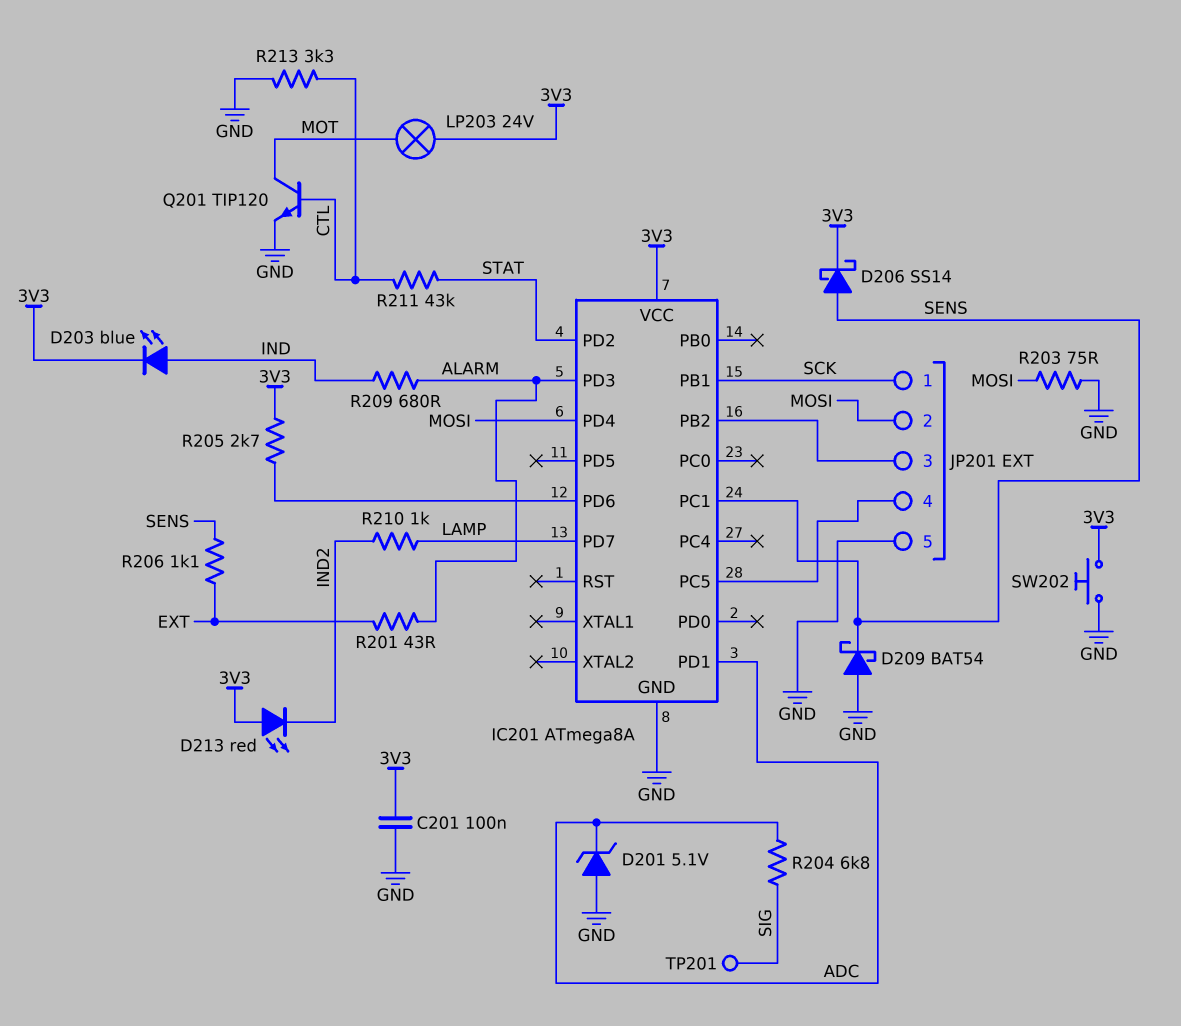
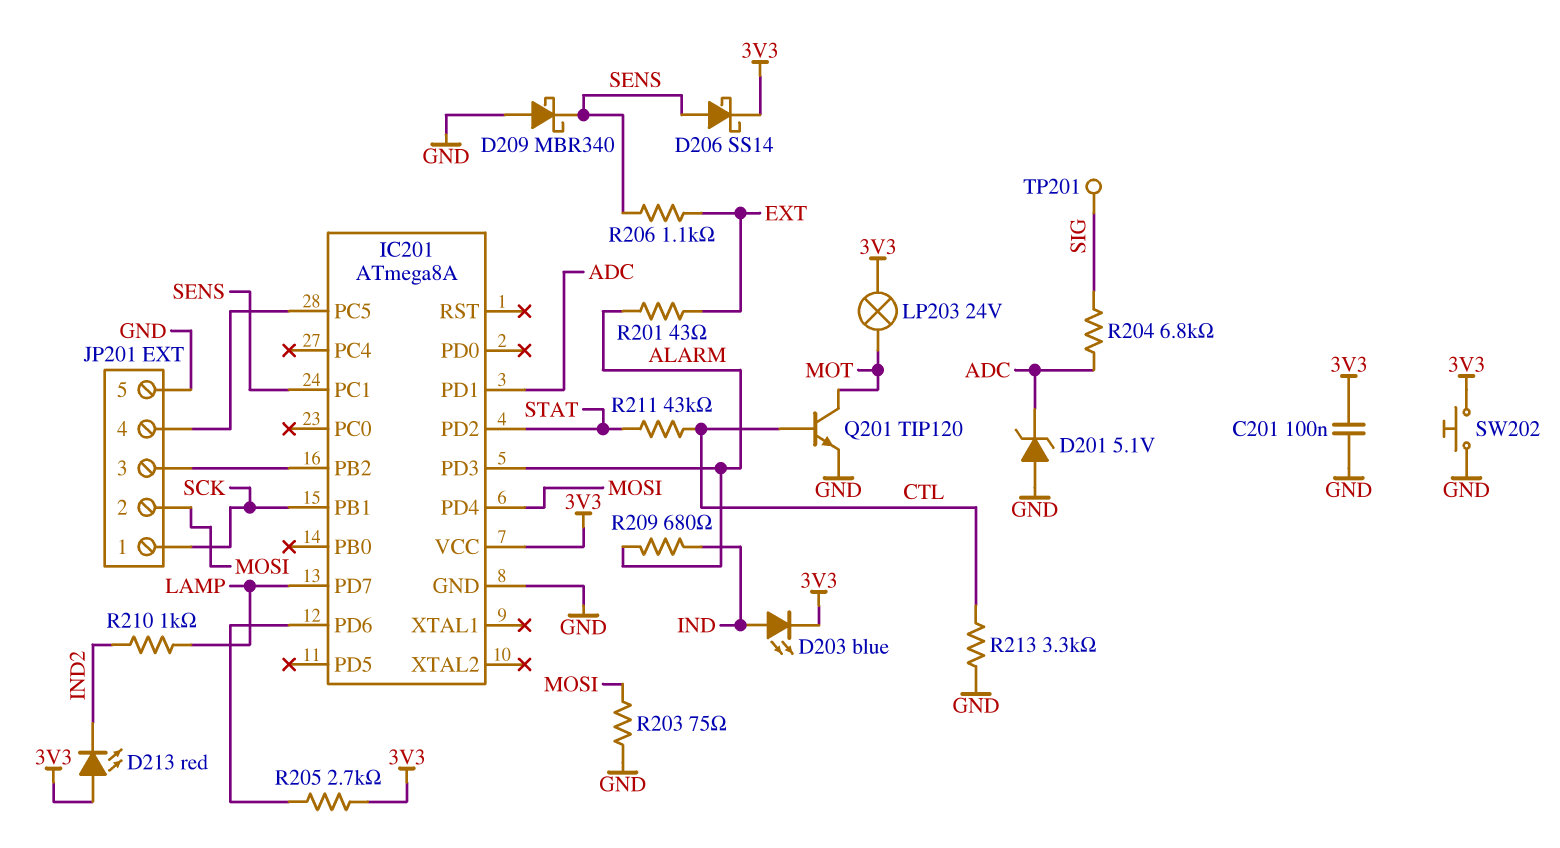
D209: schottky BAT54 (A GND, K SENS) -> schottky MBR340 (A GND, K SENS)

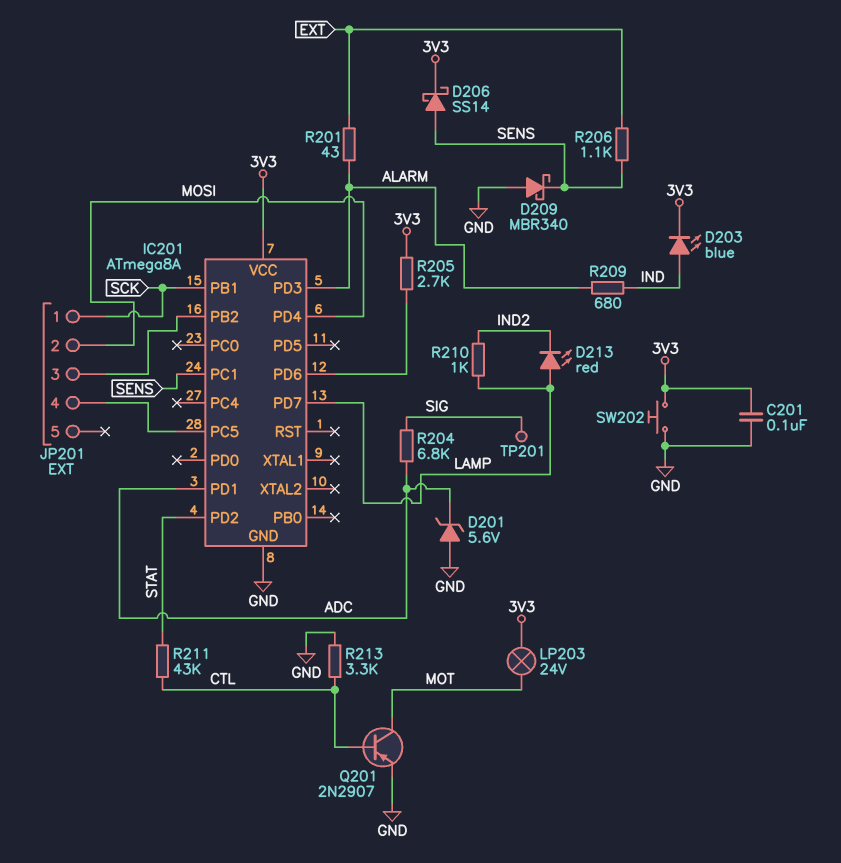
D201: zener 5.1V (A GND, K ADC) -> zener 5.6V (A GND, K ADC)
D213: LED red (A 3V3, K IND2) -> LED red (A LAMP, K IND2)
JP201 pin 5: GND -> none
Q201: NPN TIP120 (B CTL, C MOT, E GND) -> PNP 2N2907 (B CTL, C MOT, E GND)
R203: 75 (GND, MOSI) -> none

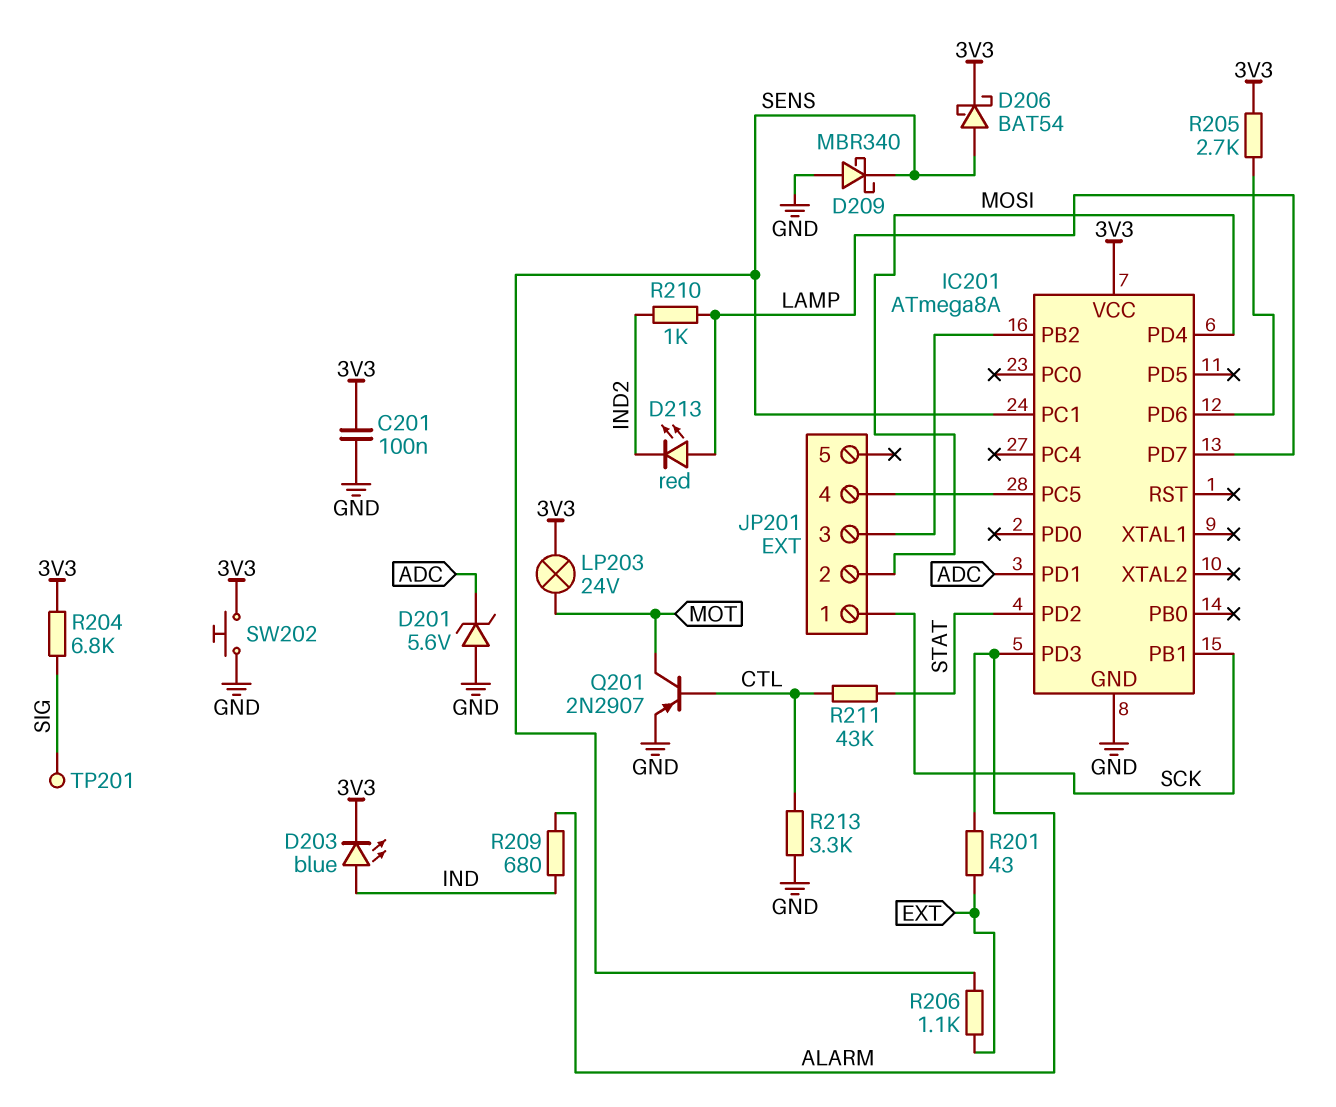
D206: schottky SS14 (A SENS, K 3V3) -> schottky BAT54 (A SENS, K 3V3)
R204: 6.8k (ADC, SIG) -> 6.8k (3V3, SIG)

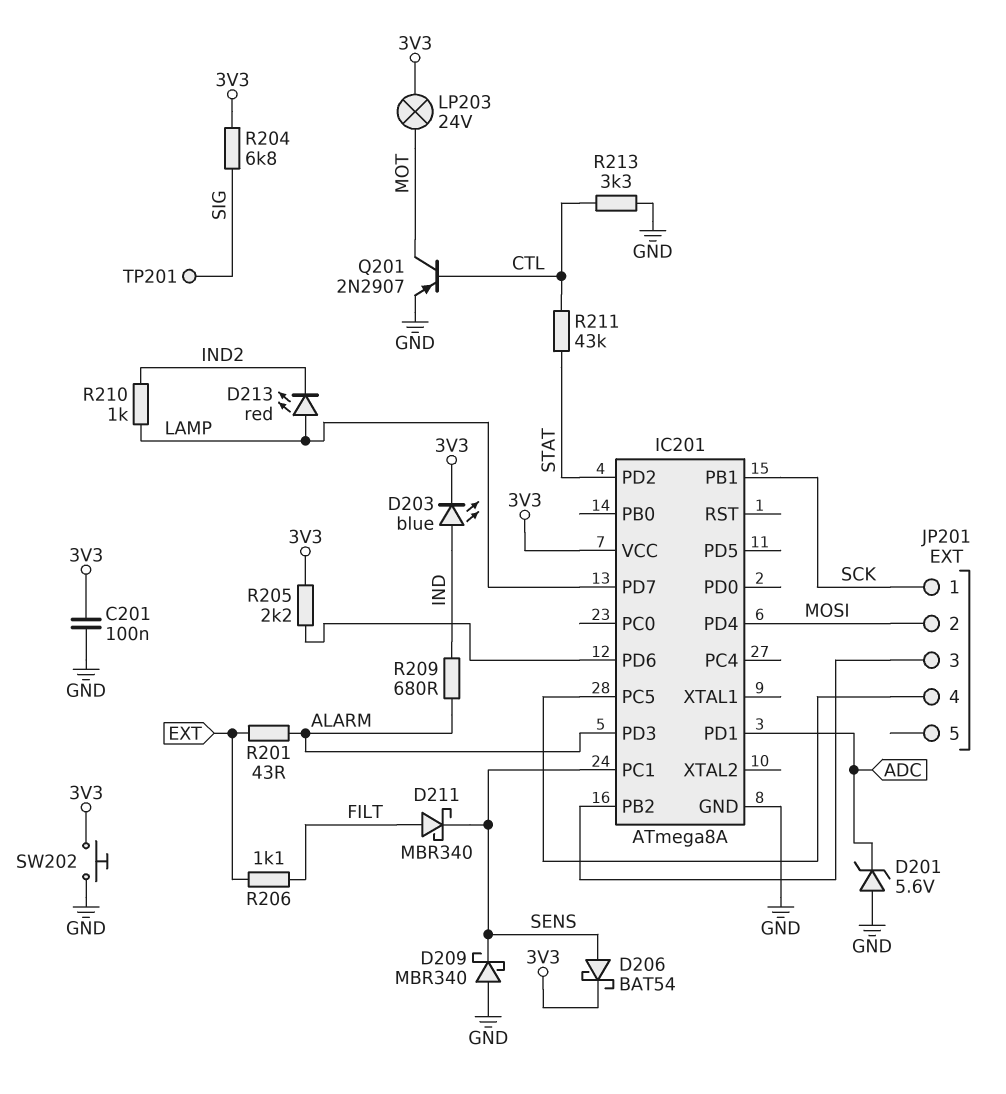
D211: none -> schottky MBR340 (A FILT, K SENS)
R205: 2.7k (3V3, IC201/PD6) -> 2.2k (3V3, IC201/PD6)
R206: 1.1k (EXT, SENS) -> 1.1k (EXT, FILT)

